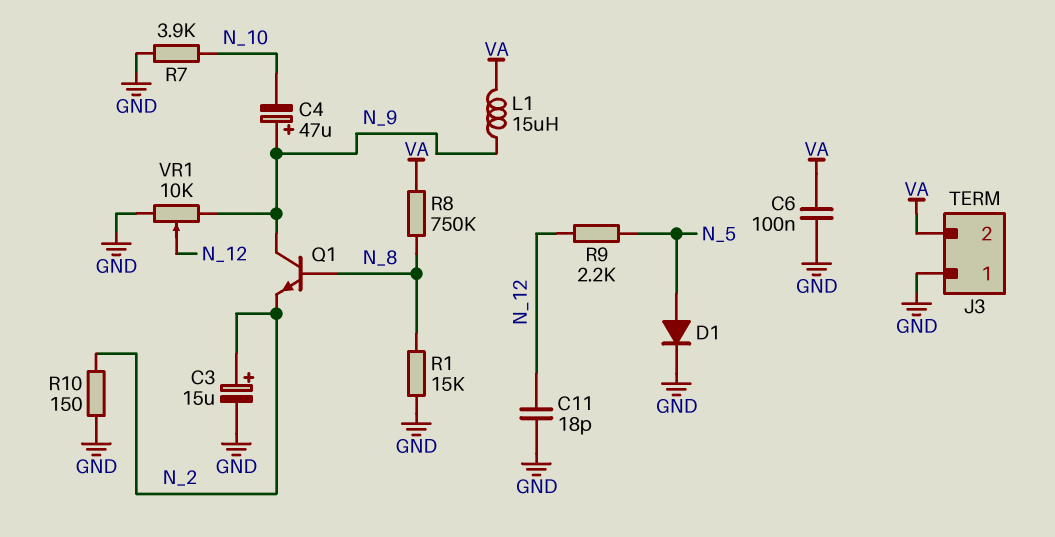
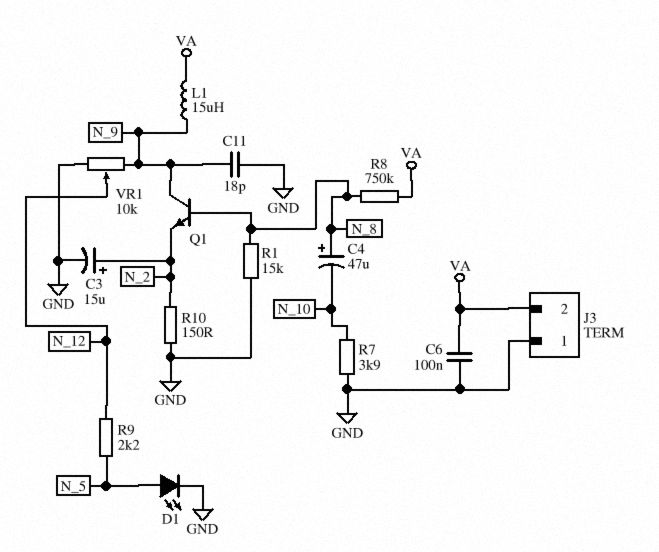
C4: 47uF (plus N_9, minus N_10) -> 47uF (plus N_8, minus N_10)
C11: 18pF (GND, N_12) -> 18pF (GND, N_9)
D1: diode (A N_5, K GND) -> LED (A N_5, K GND)

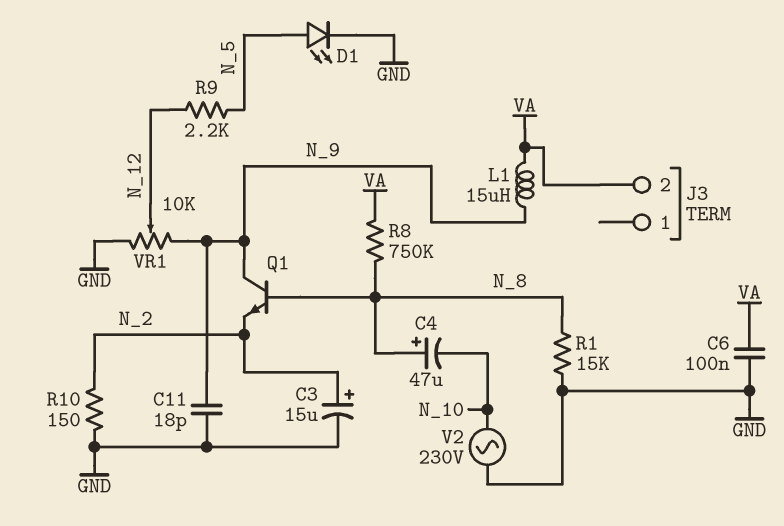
J3 pin 1: GND -> none
R7: 3.9k (GND, N_10) -> none
V2: none -> AC 230V (GND, N_10)

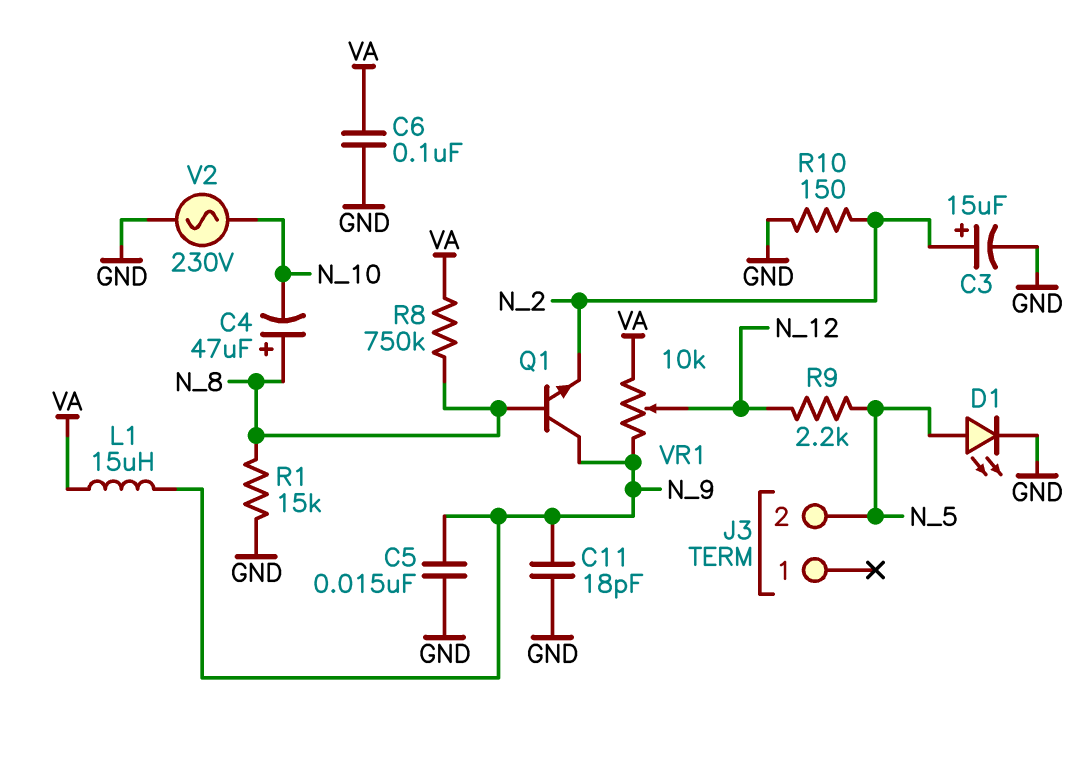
C5: none -> 15nF (GND, N_9)
J3 pin 2: VA -> N_5
VR1: 10k (GND, N_9, wiper N_12) -> 10k (N_9, VA, wiper N_12)

